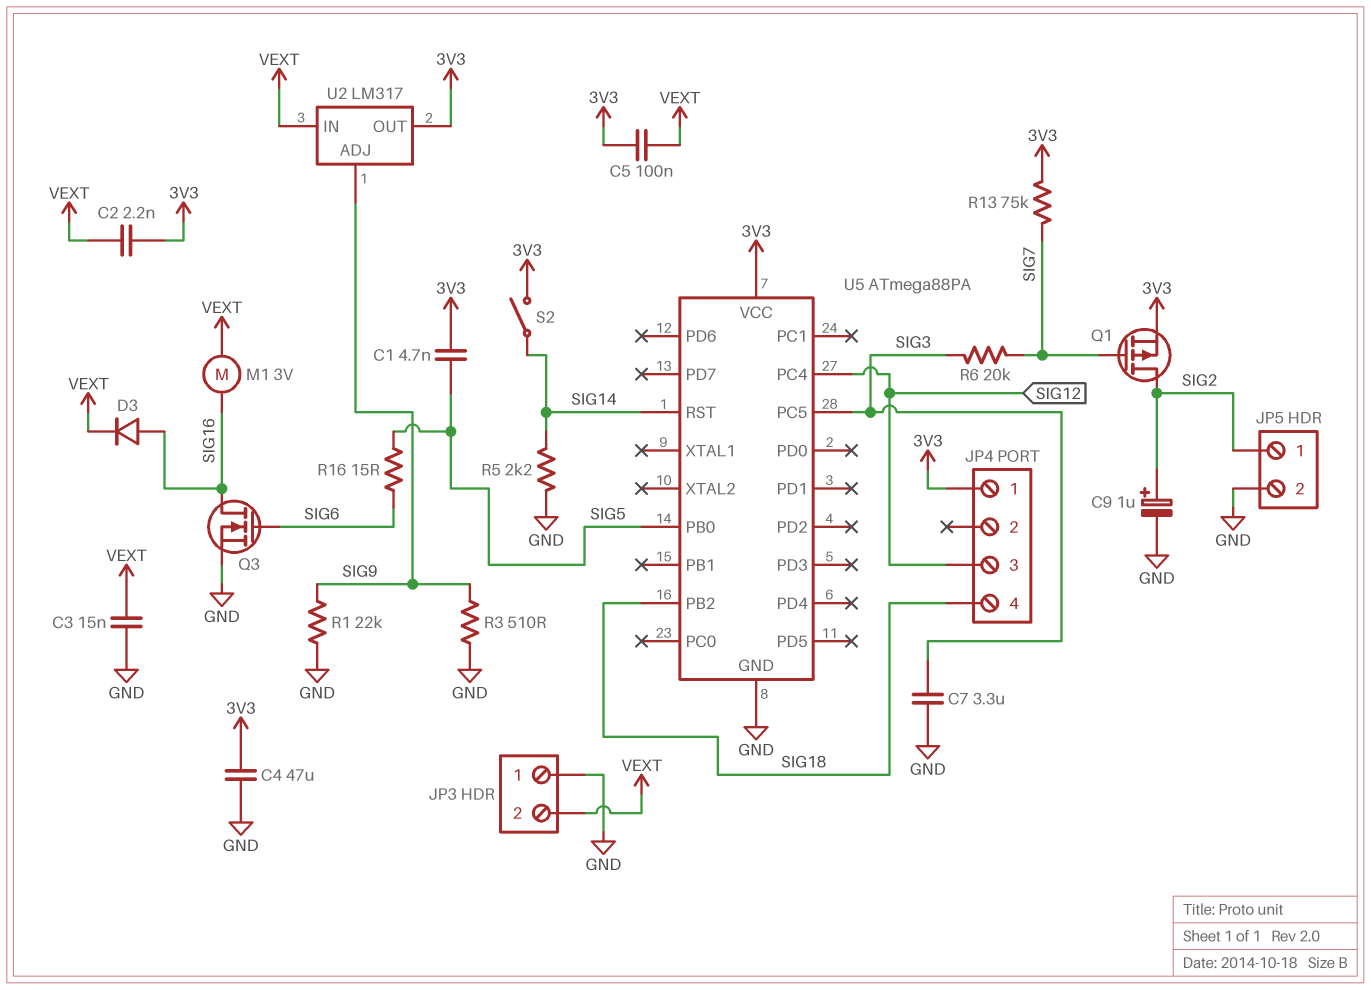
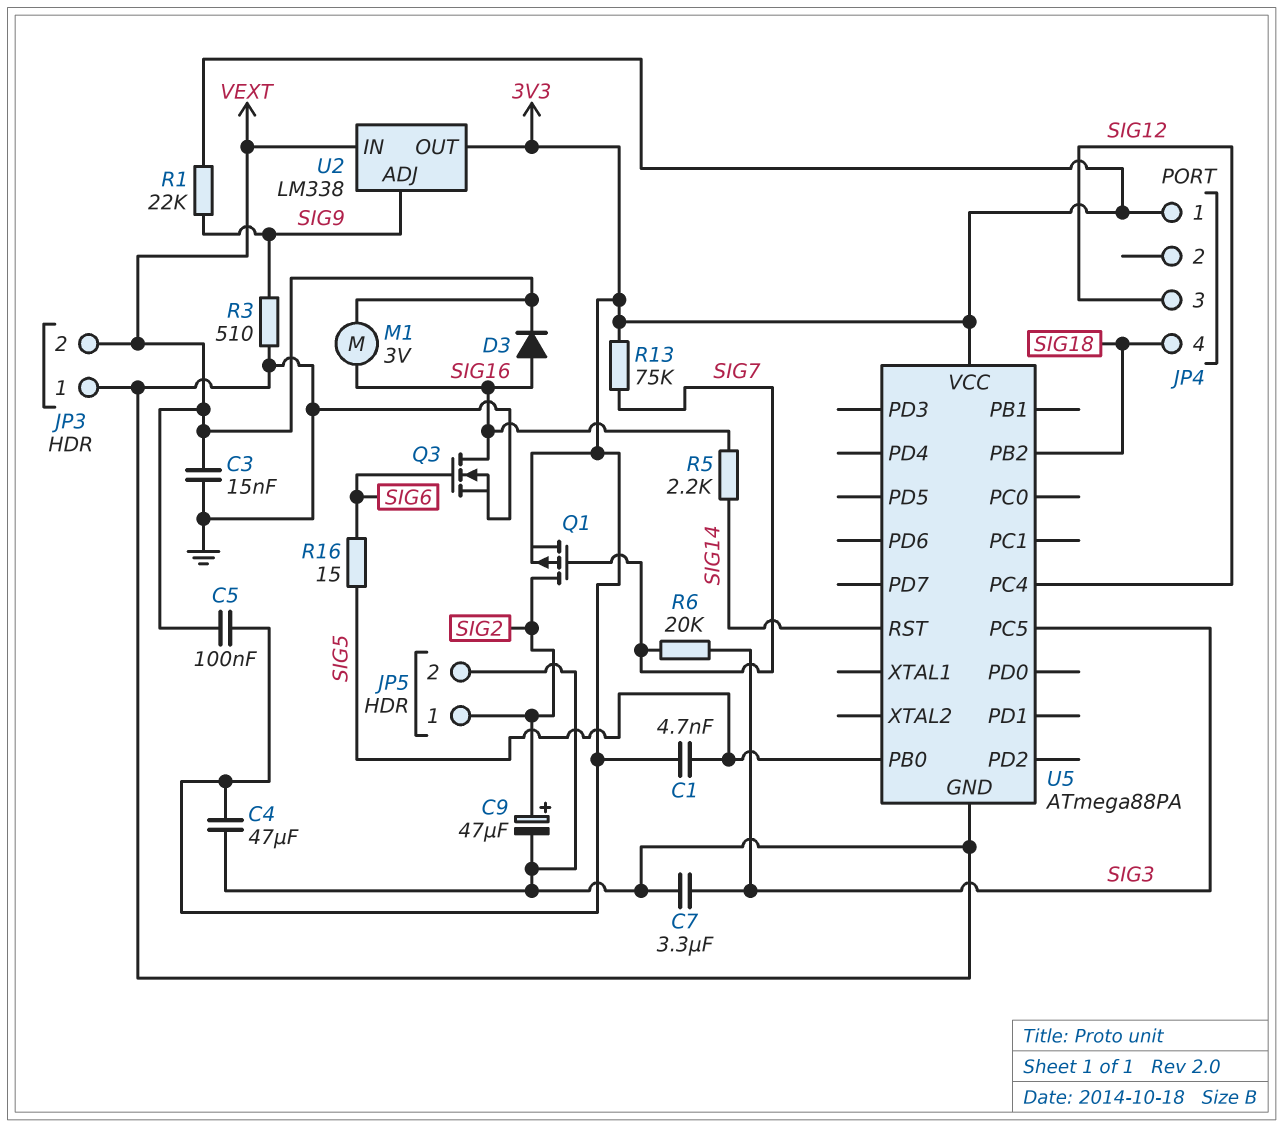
C2: 2.2nF (3V3, VEXT) -> none
C9: 1uF (plus SIG2, minus GND) -> 47uF (plus SIG2, minus GND)
R1: 22k (GND, SIG9) -> 22k (3V3, SIG9)
R5: 2.2k (GND, SIG14) -> 2.2k (SIG14, SIG16)
S2: switch (3V3, SIG14) -> none
U2: LM317 -> LM338

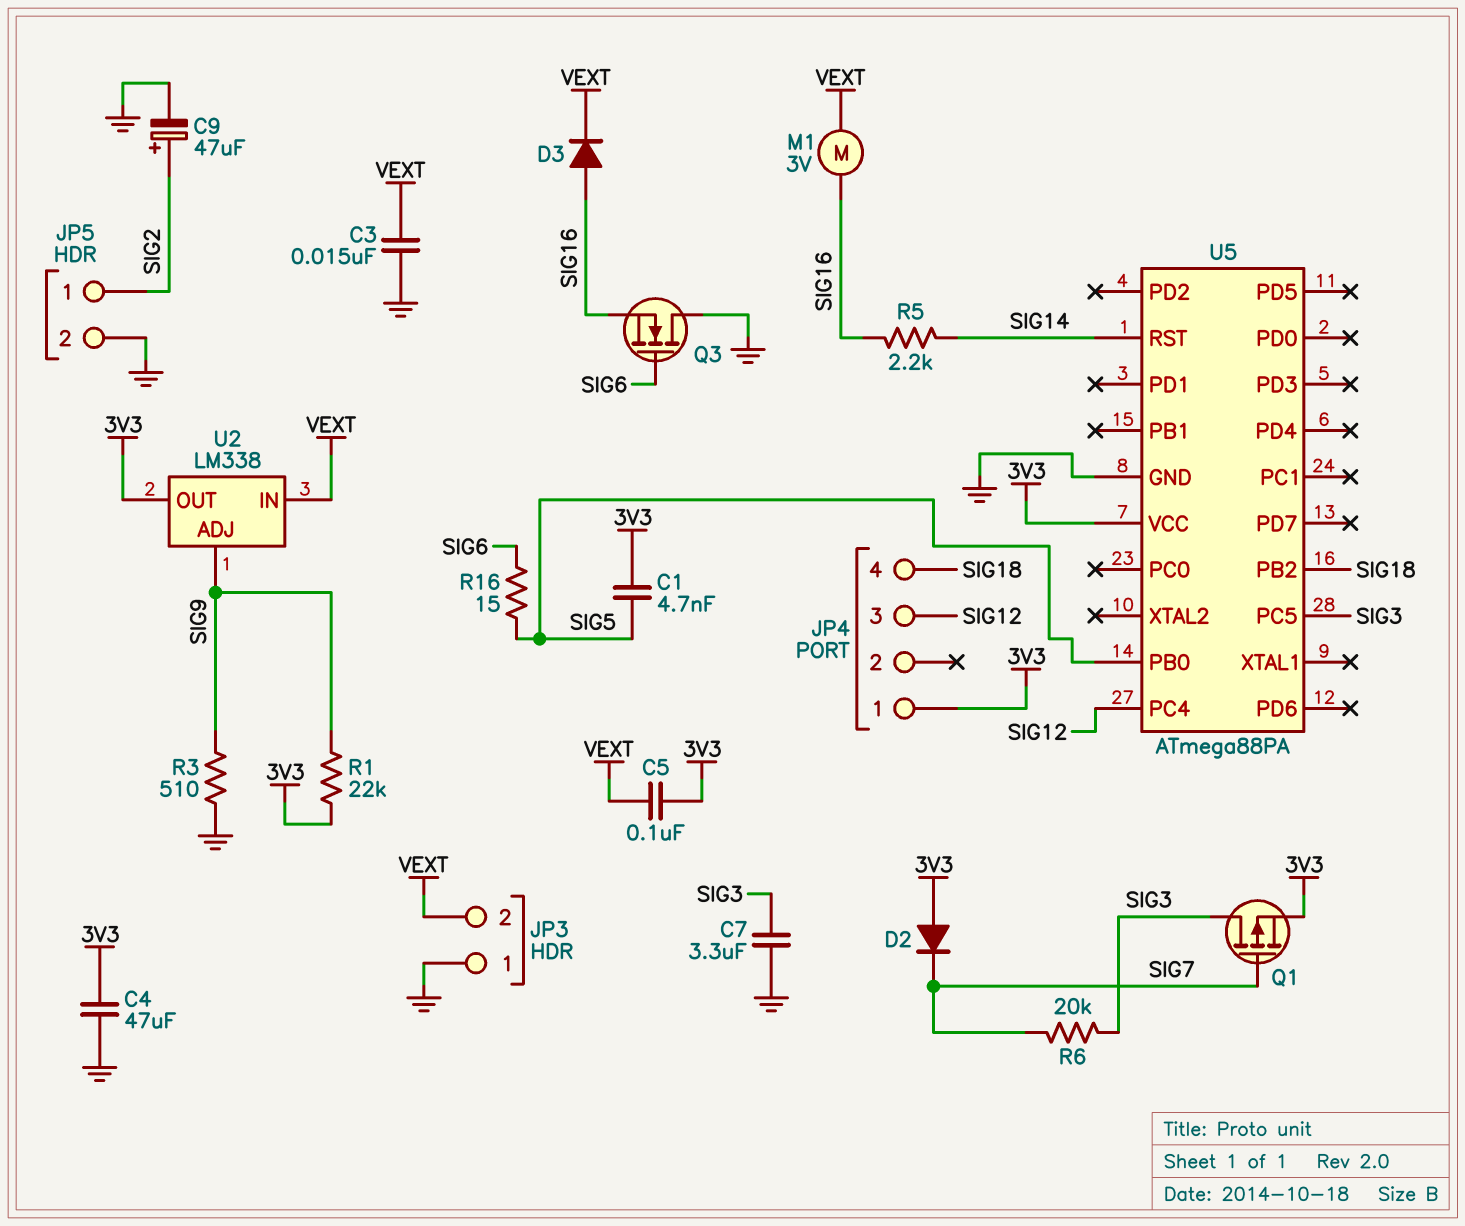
D2: none -> diode (A 3V3, K SIG7)
Q1: PMOS (G SIG7, D SIG2, S 3V3) -> PMOS (G SIG7, D SIG3, S 3V3)
Q3: NMOS (G SIG6, D SIG16, S GND) -> NMOS (G SIG6, D GND, S SIG16)
R13: 75k (3V3, SIG7) -> none

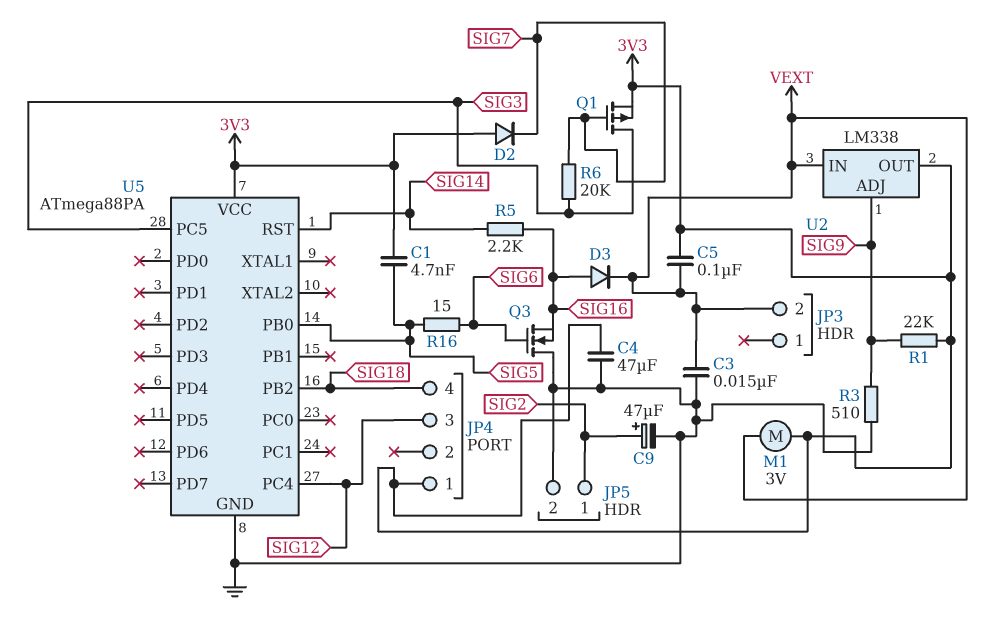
C7: 3.3uF (GND, SIG3) -> none
JP3 pin 1: GND -> none
M1: motor 3V (SIG16, VEXT) -> motor 3V (3V3, VEXT)

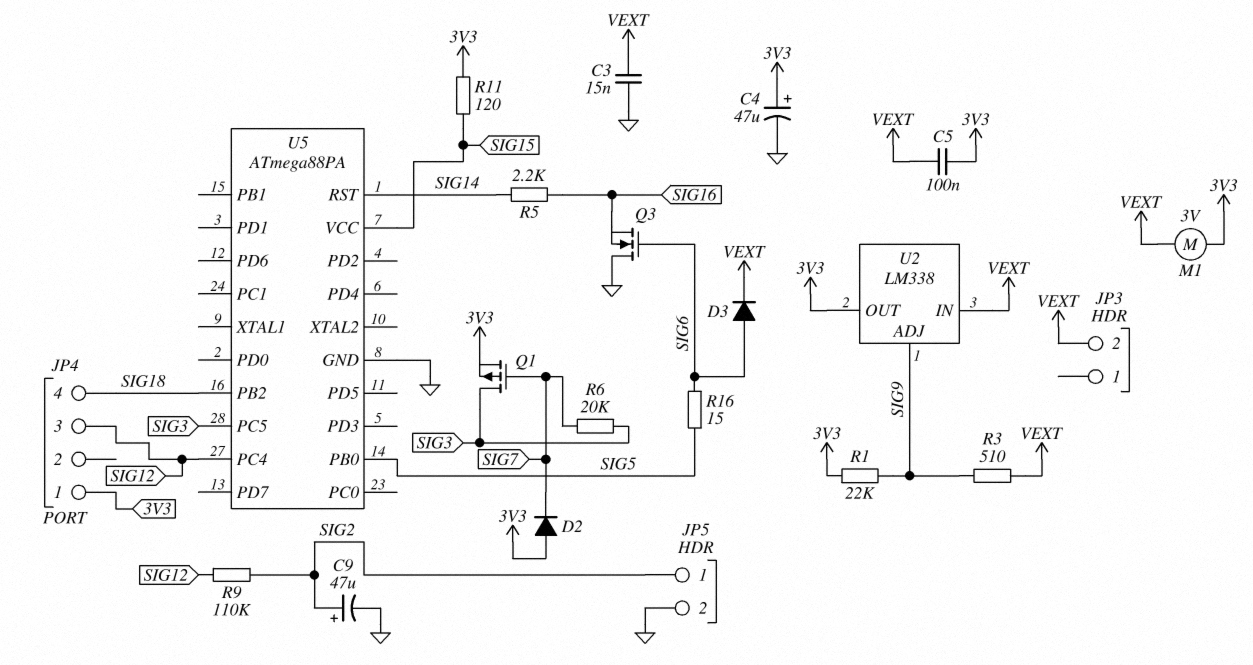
C1: 4.7nF (3V3, SIG5) -> none
C4: 47uF (3V3, GND) -> 47uF (plus 3V3, minus GND)
D3: diode (A SIG16, K VEXT) -> diode (A SIG6, K VEXT)
R3: 510 (GND, SIG9) -> 510 (SIG9, VEXT)
R9: none -> 110k (SIG2, SIG12)
R11: none -> 120 (3V3, SIG15)
U5 pin VCC: 3V3 -> SIG15

